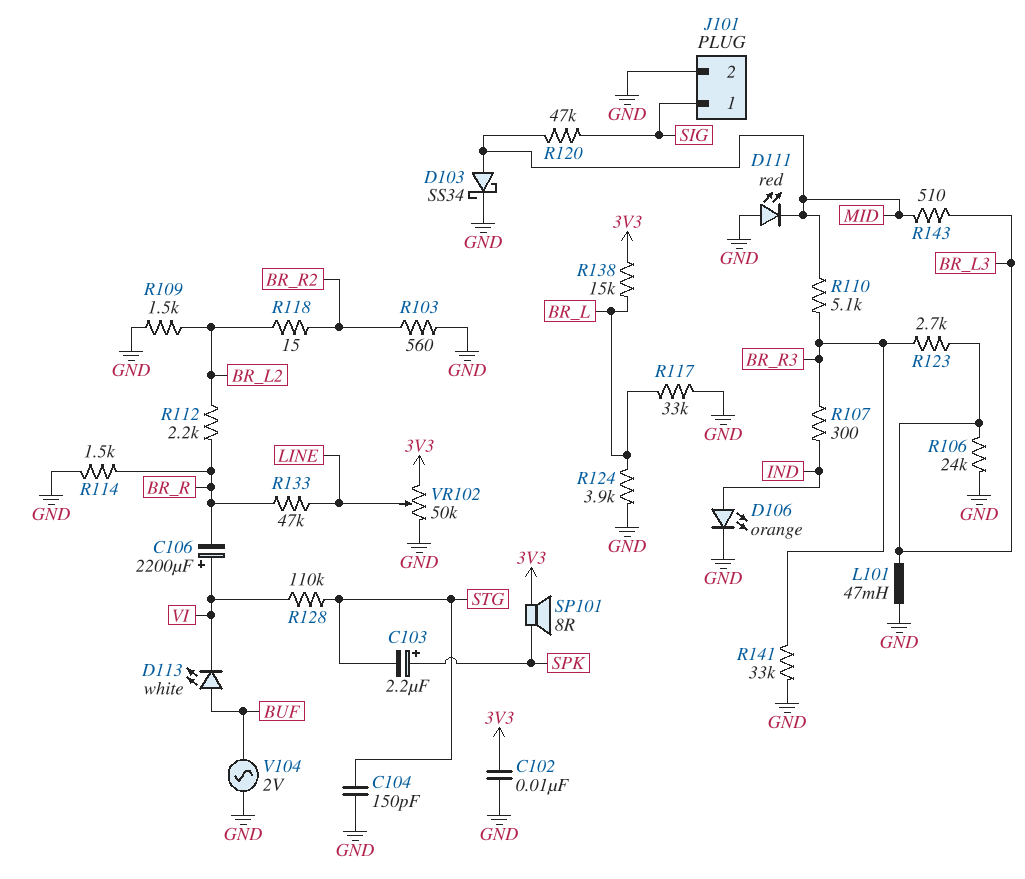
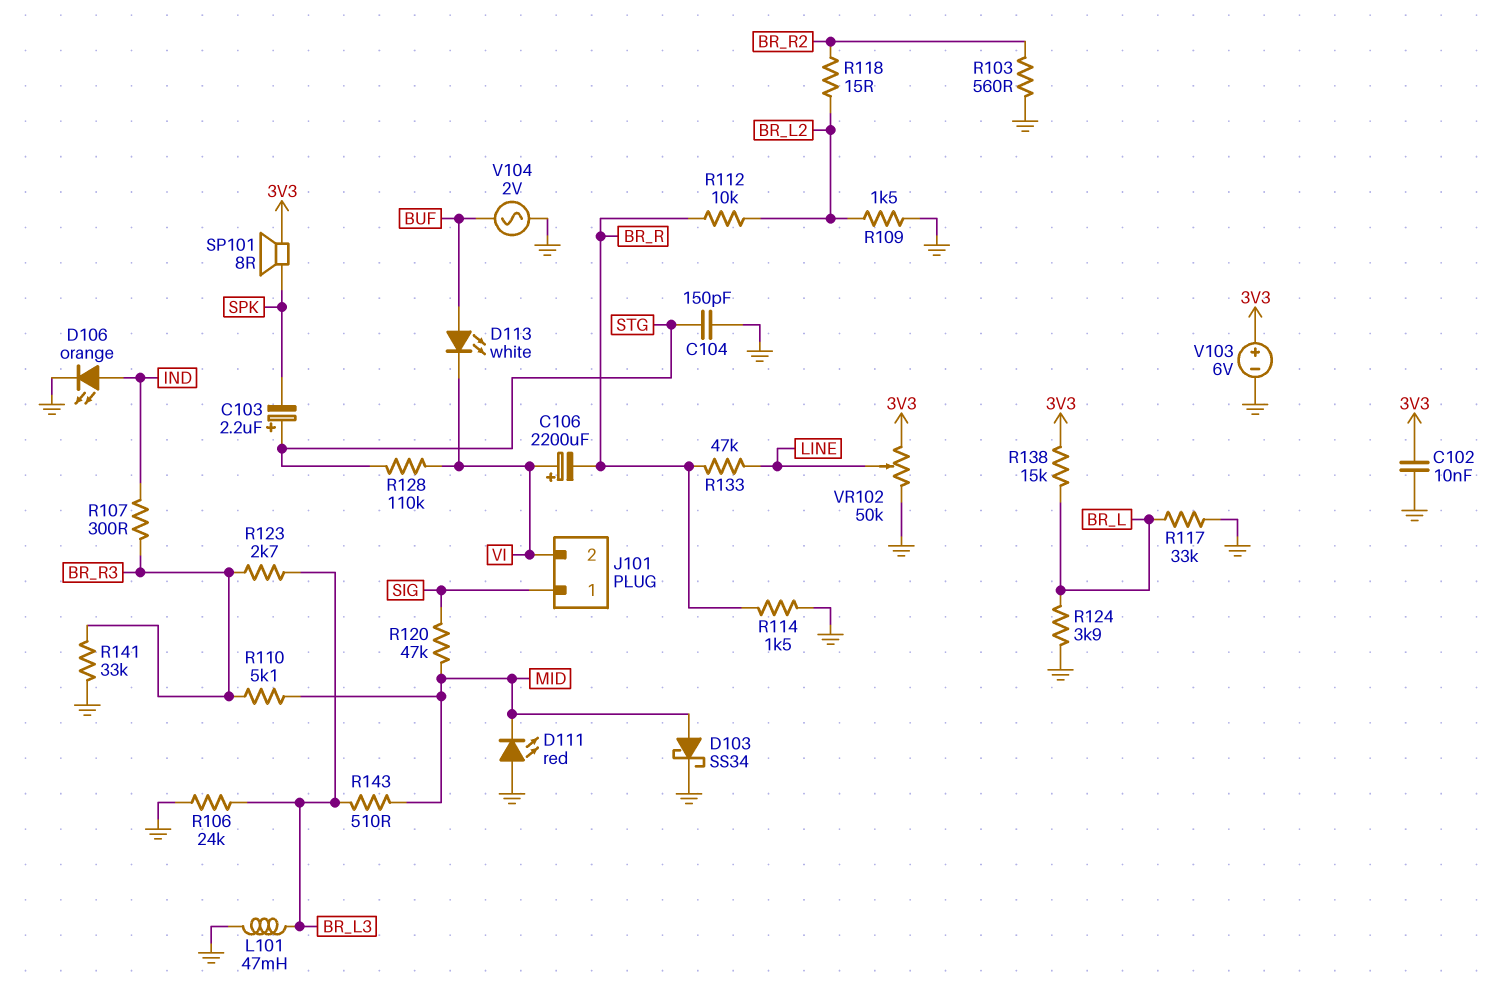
C103: 2.2uF (plus SPK, minus STG) -> 2.2uF (plus STG, minus SPK)
J101 pin 2: GND -> VI
R112: 2.2k (BR_L2, BR_R) -> 10k (BR_L2, BR_R)
V103: none -> 6V (plus 3V3, minus GND)

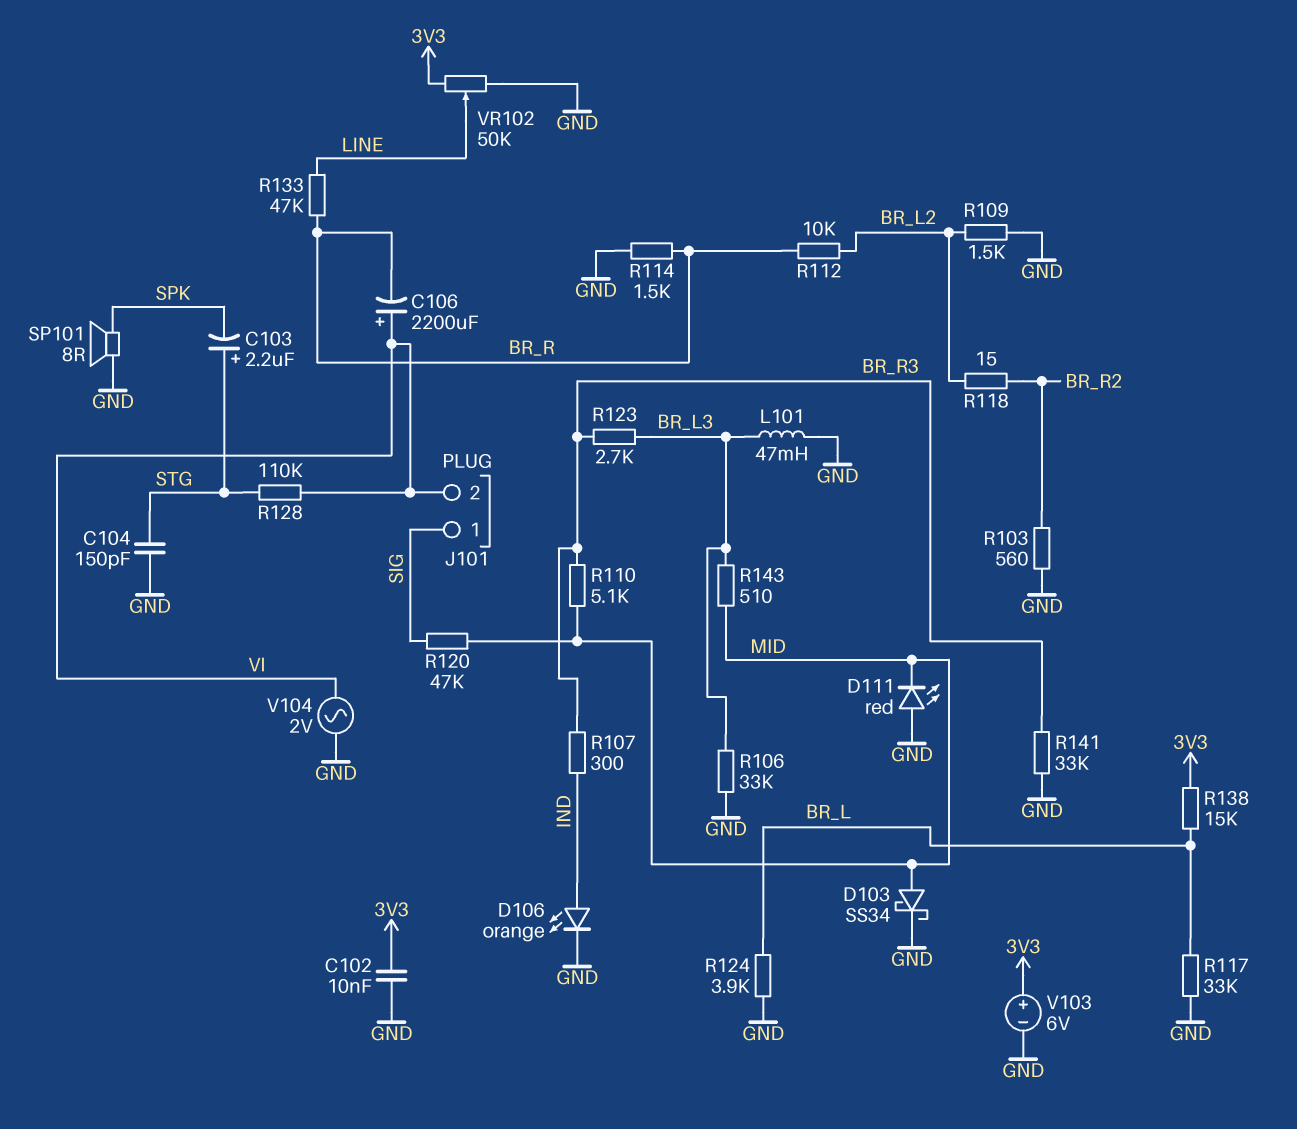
D113: LED white (A BUF, K VI) -> none
R106: 24k (BR_L3, GND) -> 33k (BR_L3, GND)
SP101: speaker 8R (3V3, SPK) -> speaker 8R (GND, SPK)
V104: AC 2V (BUF, GND) -> AC 2V (GND, VI)

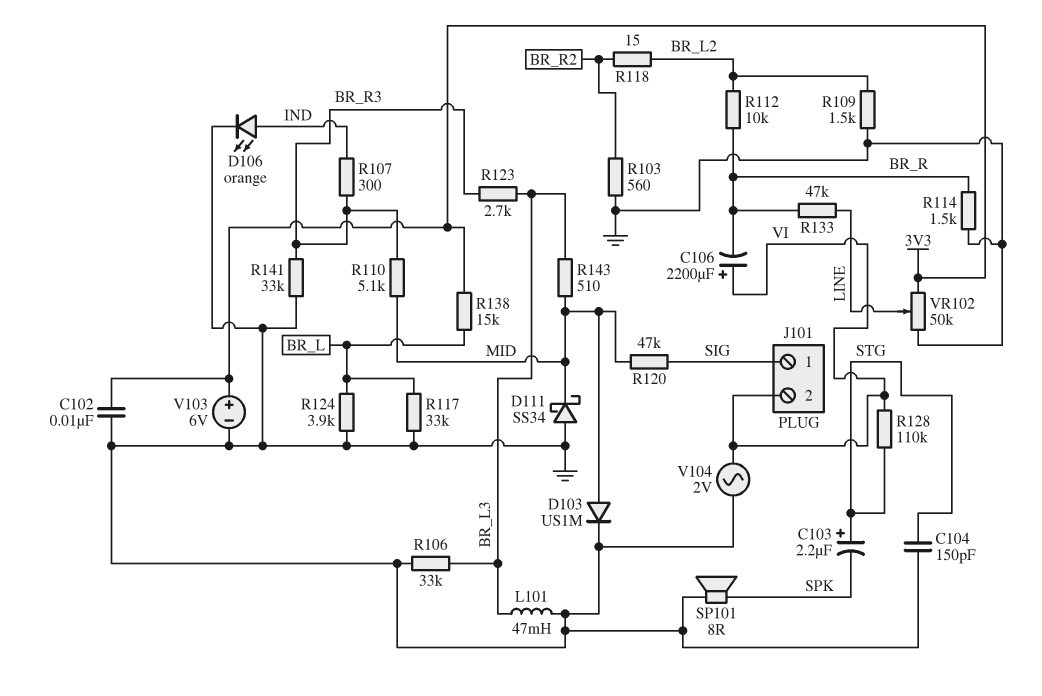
D103: schottky SS34 (A MID, K GND) -> diode US1M (A MID, K GND)
D111: LED red (A GND, K MID) -> schottky SS34 (A GND, K MID)

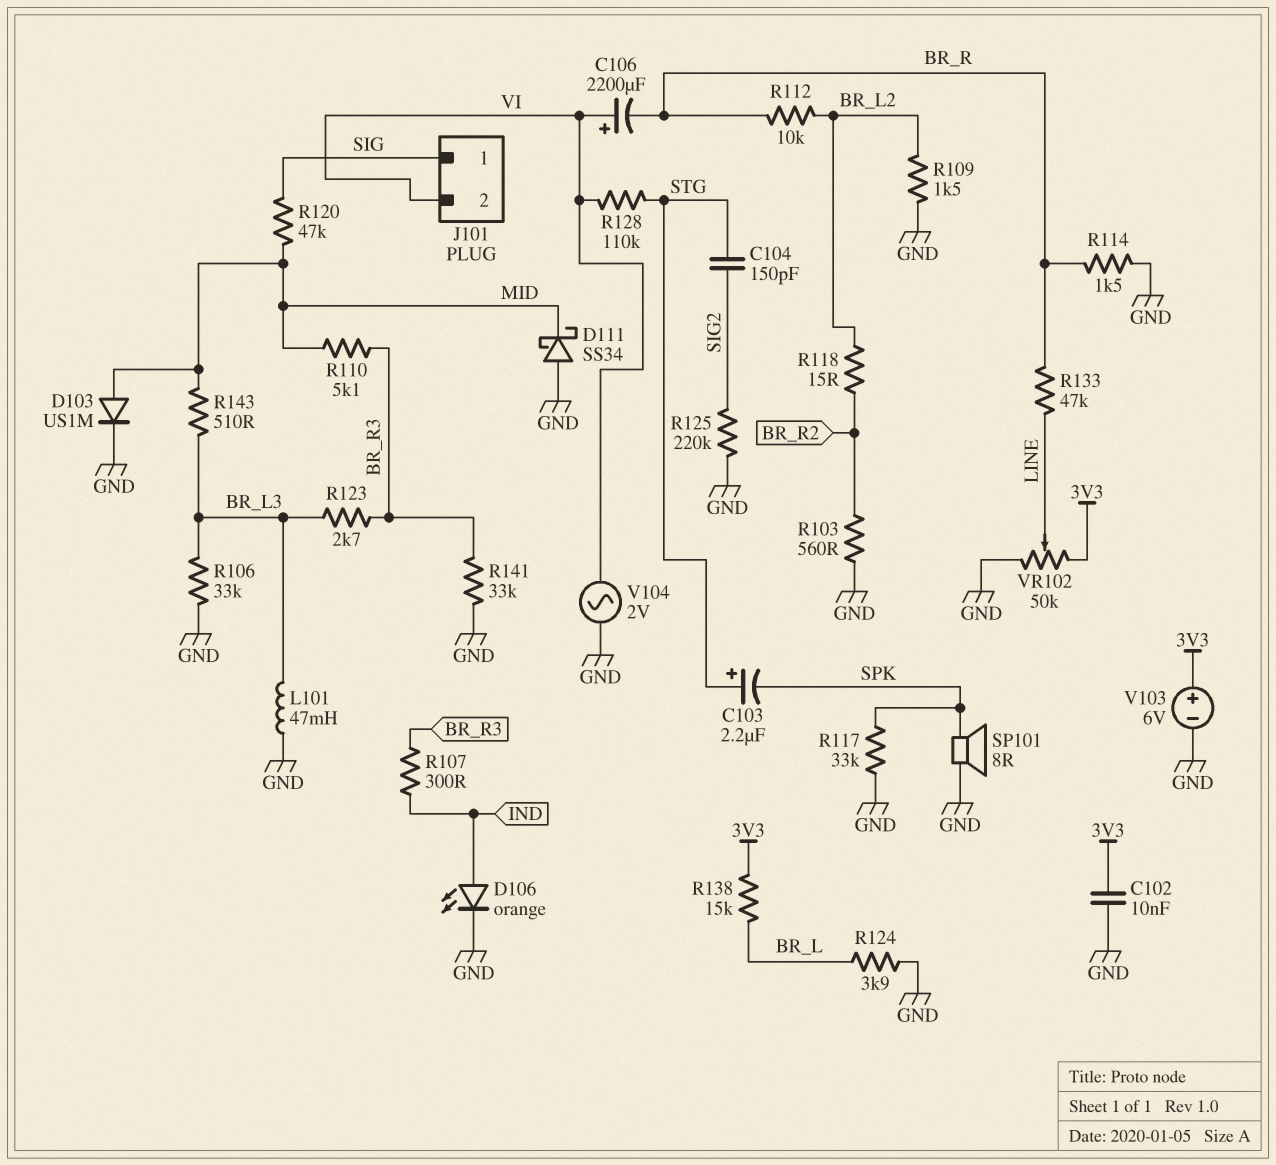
C104: 150pF (GND, STG) -> 150pF (SIG2, STG)
R117: 33k (BR_L, GND) -> 33k (GND, SPK)
R125: none -> 220k (GND, SIG2)

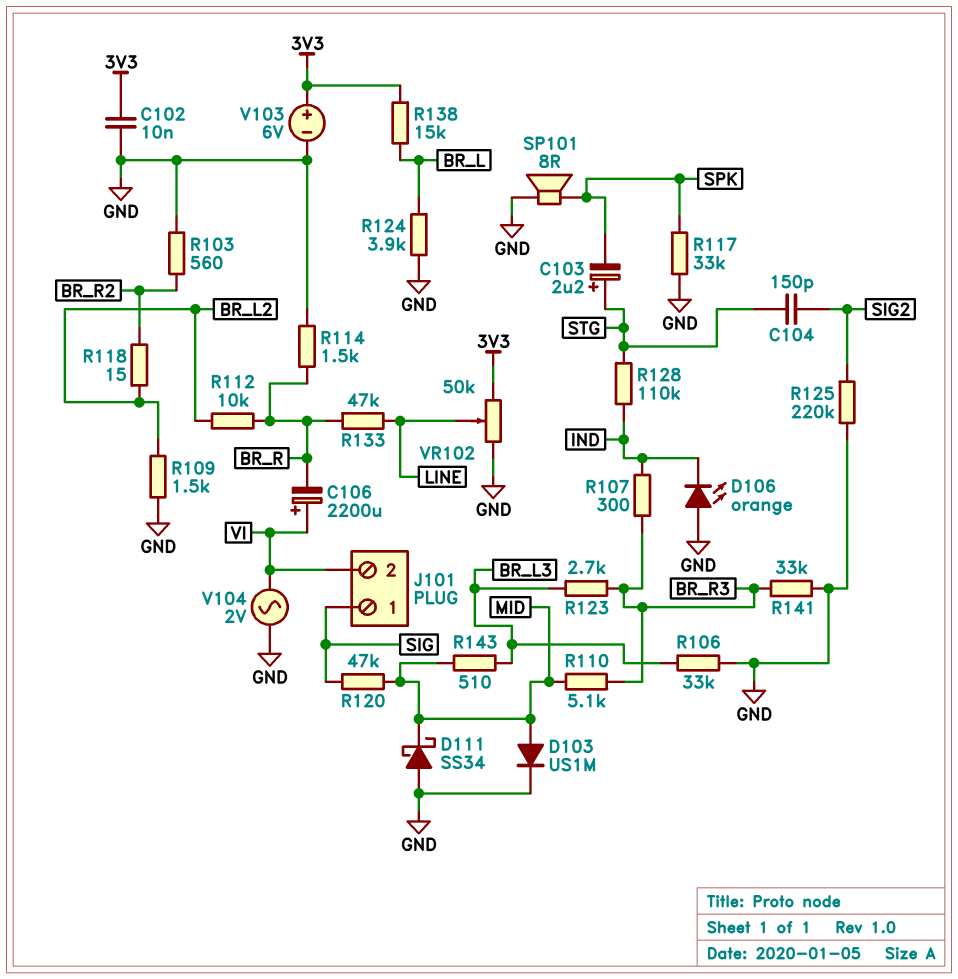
D106: LED orange (A IND, K GND) -> LED orange (A GND, K IND)
L101: 47mH (BR_L3, GND) -> none
R128: 110k (STG, VI) -> 110k (IND, STG)

